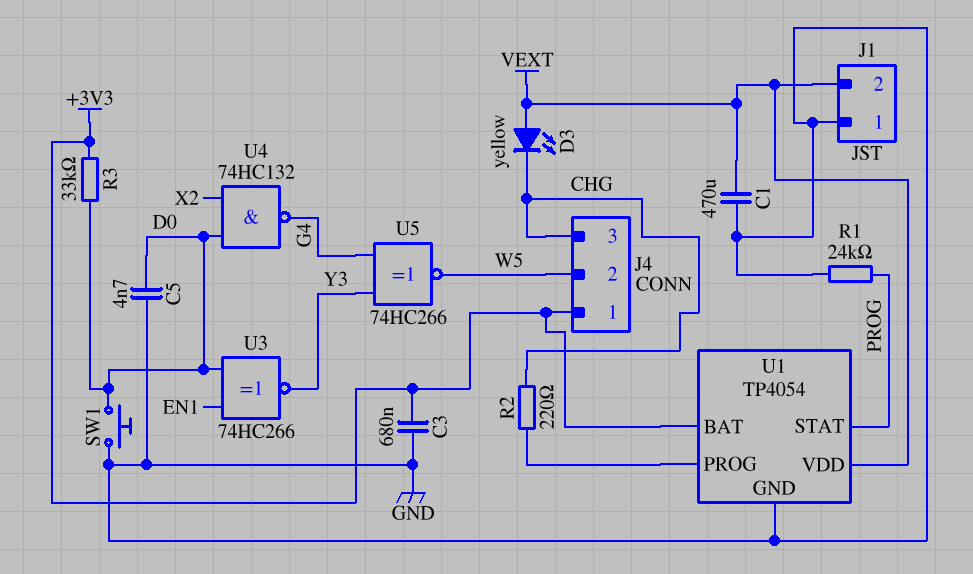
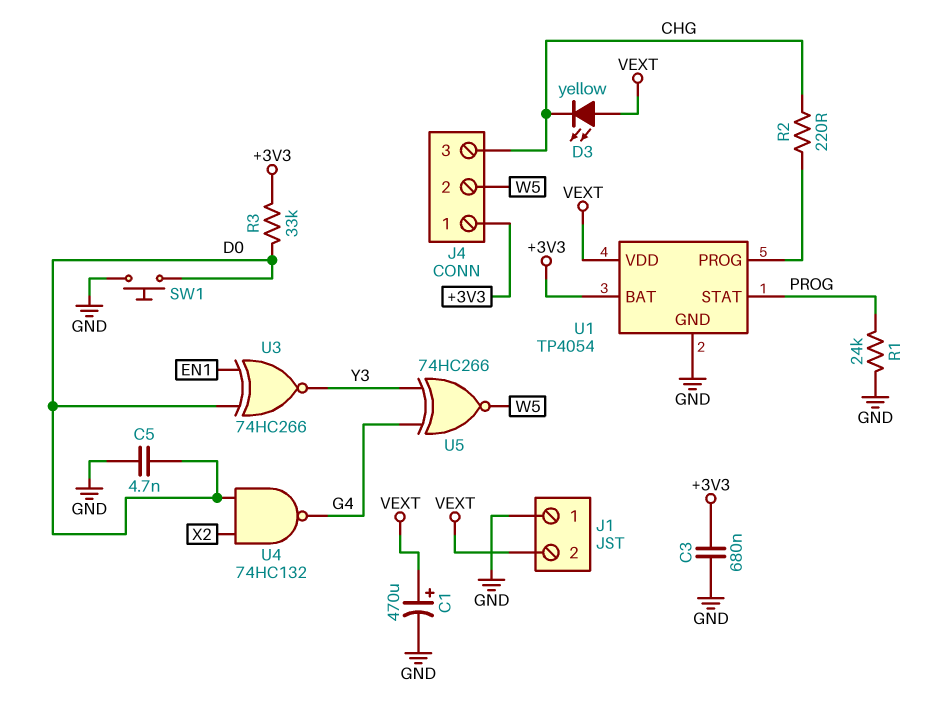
C1: 470uF (GND, VEXT) -> 470uF (plus VEXT, minus GND)

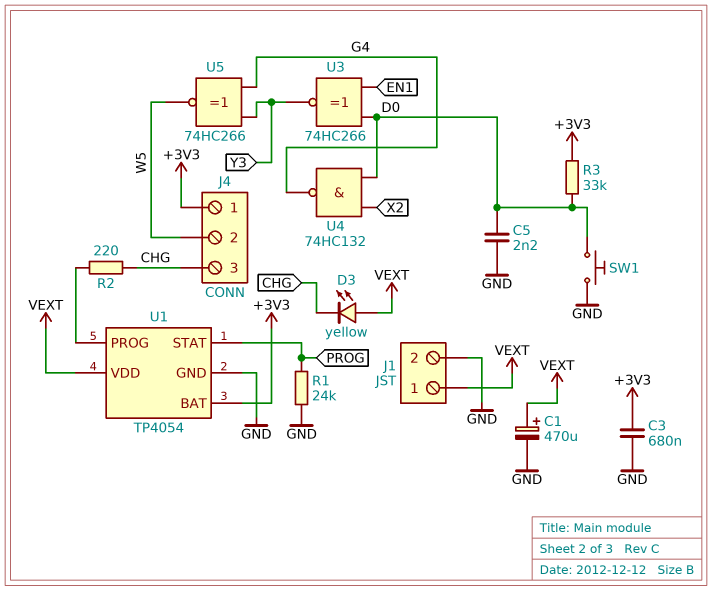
C5: 4.7nF (D0, GND) -> 2.2nF (D0, GND)
J1 pin 1: GND -> VEXT
J1 pin 2: VEXT -> GND

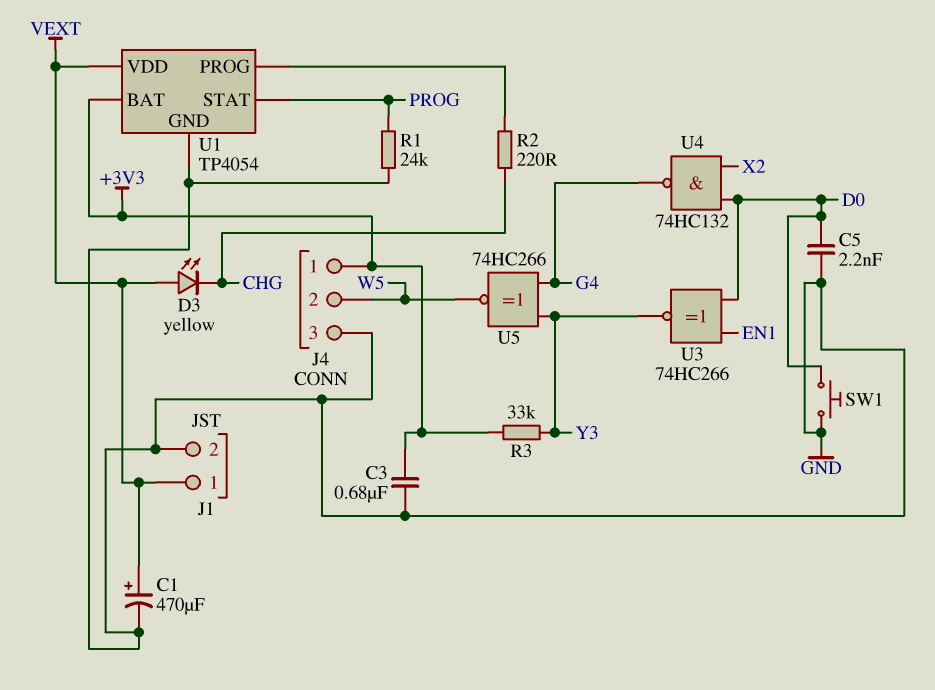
J4 pin 3: CHG -> GND
R3: 33k (+3V3, D0) -> 33k (+3V3, Y3)

